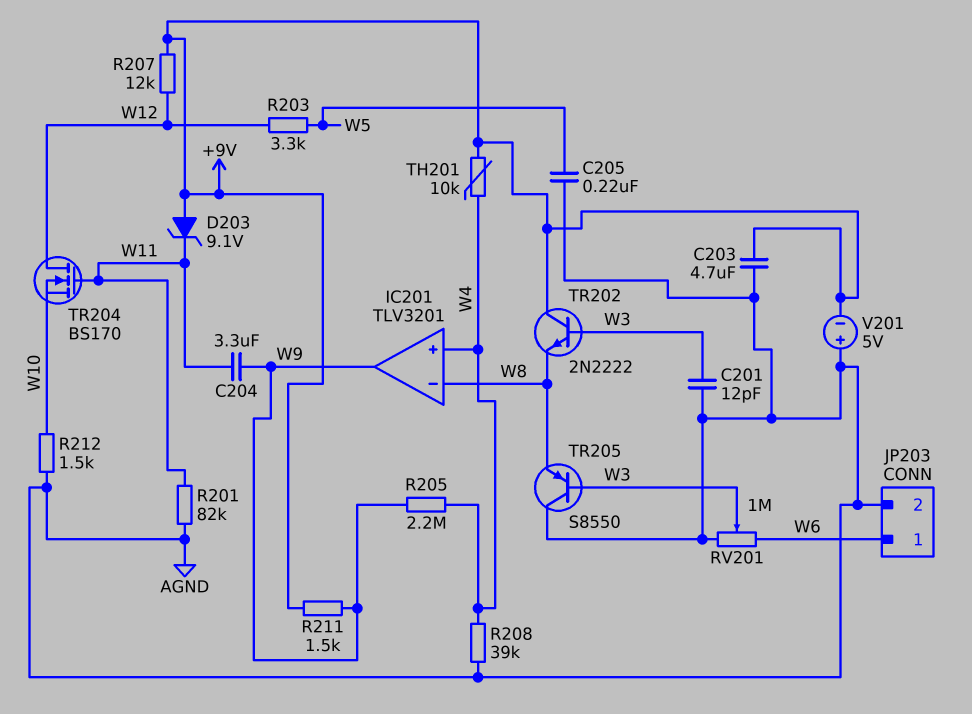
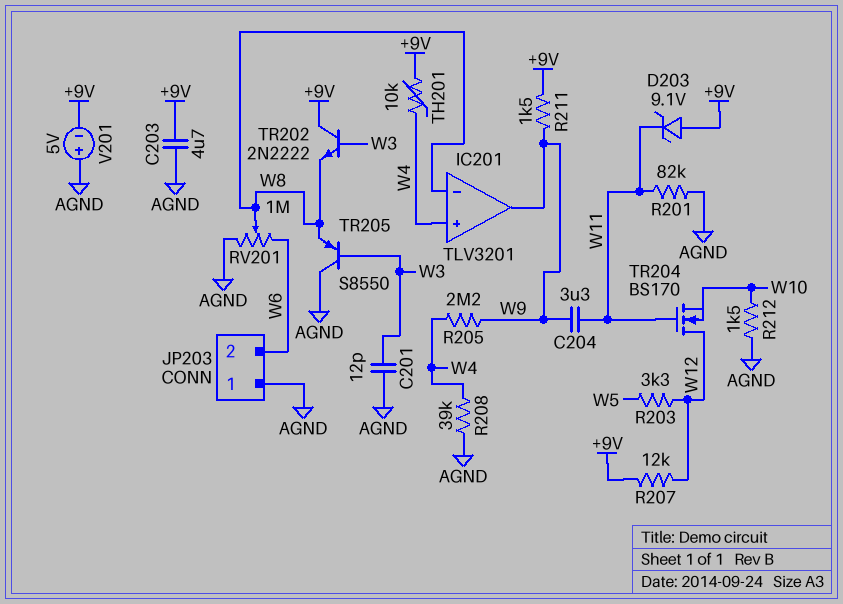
C205: 220nF (AGND, W5) -> none
JP203 pin 1: W6 -> AGND
JP203 pin 2: AGND -> W6
RV201: 1M (AGND, W6, wiper W3) -> 1M (AGND, W6, wiper W8)

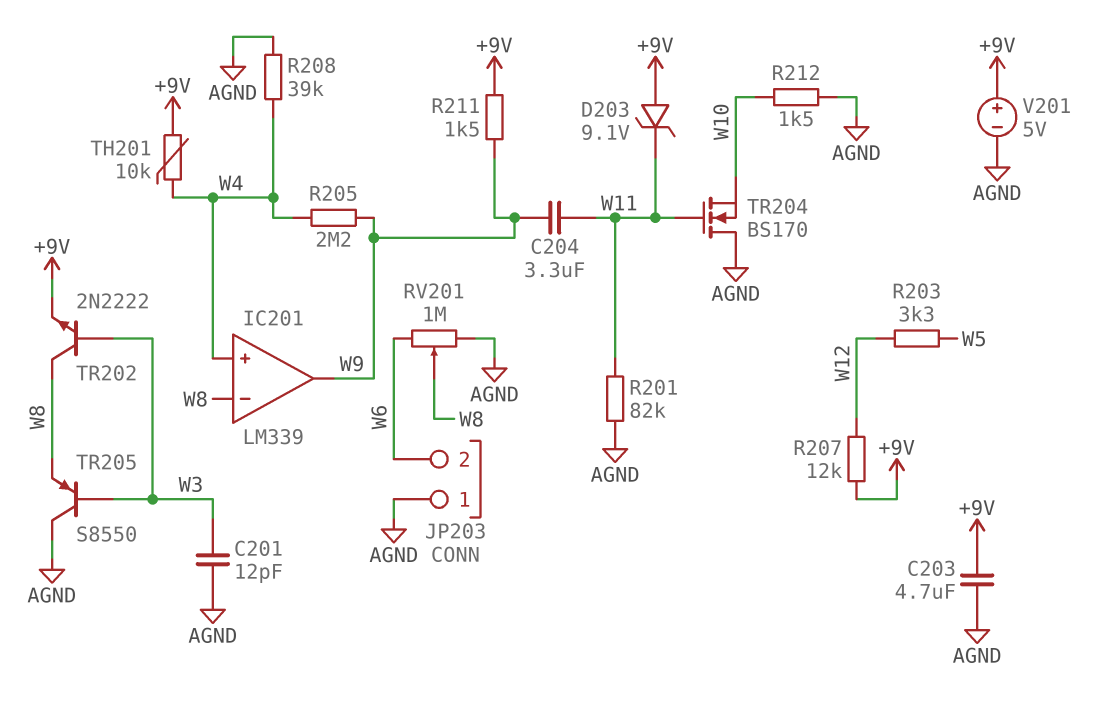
IC201: TLV3201 -> LM339
TR202: NPN 2N2222 (B W3, C +9V, E W8) -> NPN 2N2222 (B W3, C W8, E +9V)
TR204: NMOS BS170 (G W11, D W12, S W10) -> NMOS BS170 (G W11, D AGND, S W10)
V201: 5V (plus AGND, minus +9V) -> 5V (plus +9V, minus AGND)

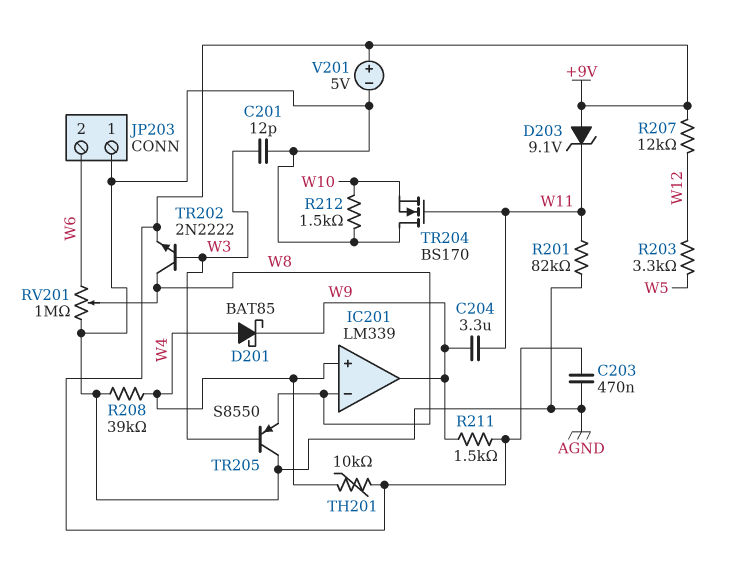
C203: 4.7uF (+9V, AGND) -> 470nF (+9V, AGND)
D201: none -> schottky BAT85 (A W4, K W9)
R205: 2.2M (W4, W9) -> none

